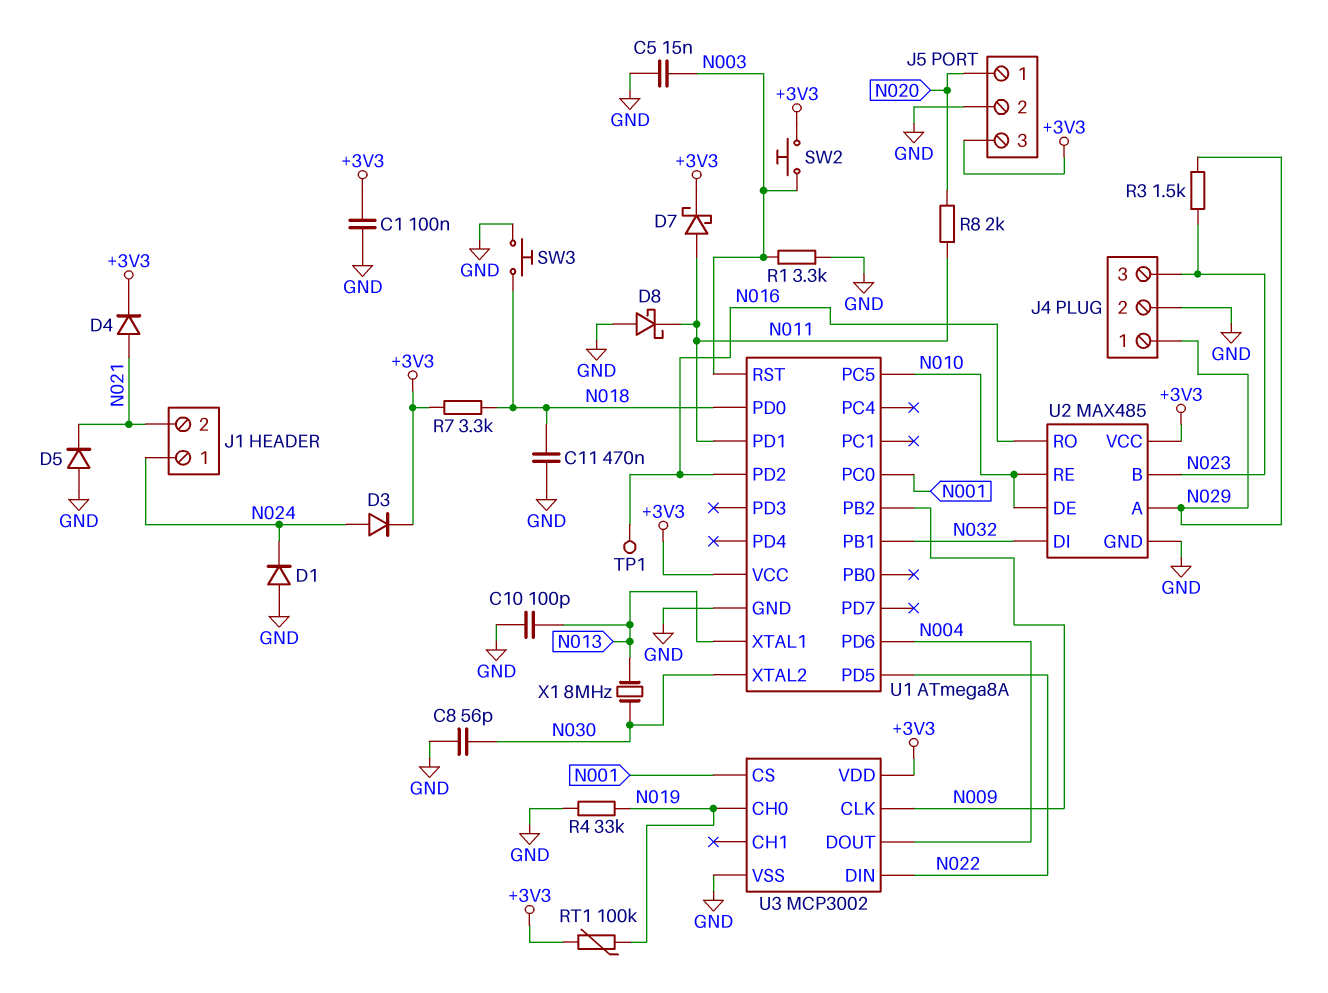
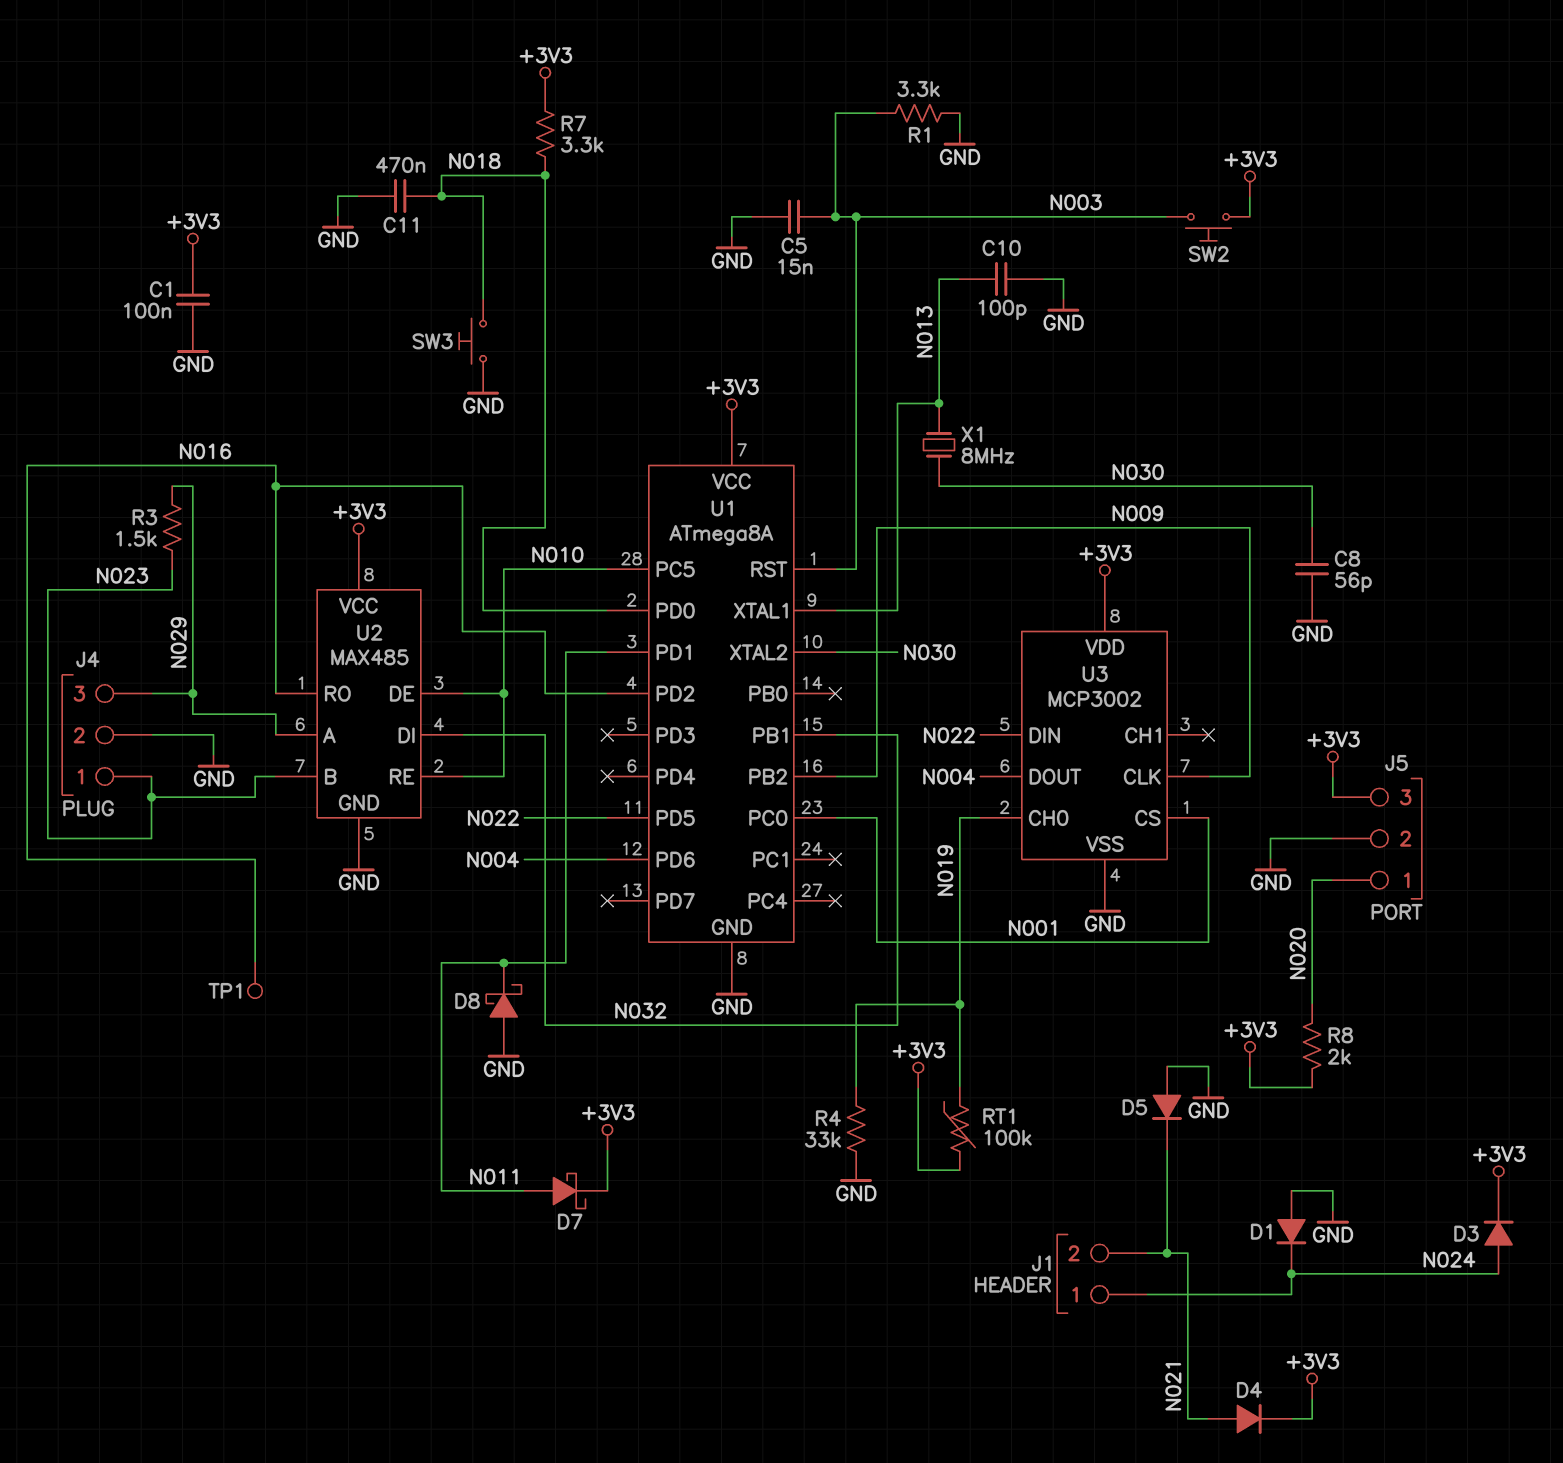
J4 pin 1: N029 -> N023
J4 pin 3: N023 -> N029
R8: 2k (N011, N020) -> 2k (+3V3, N020)

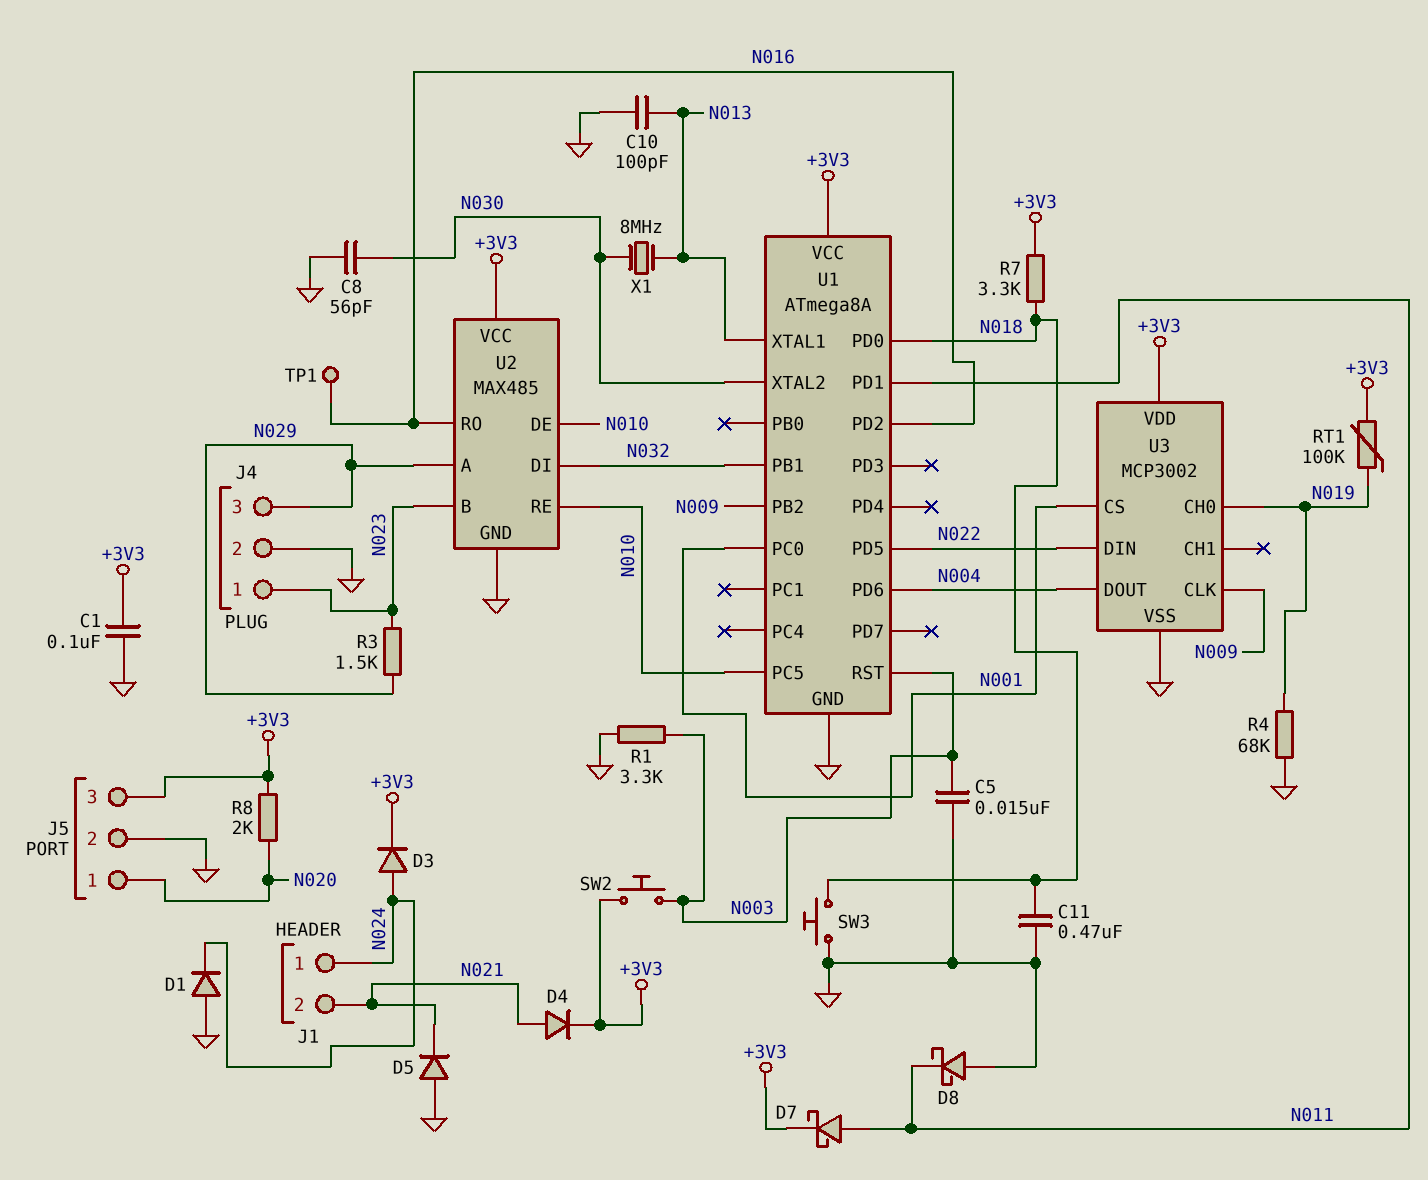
R4: 33k (GND, N019) -> 68k (GND, N019)

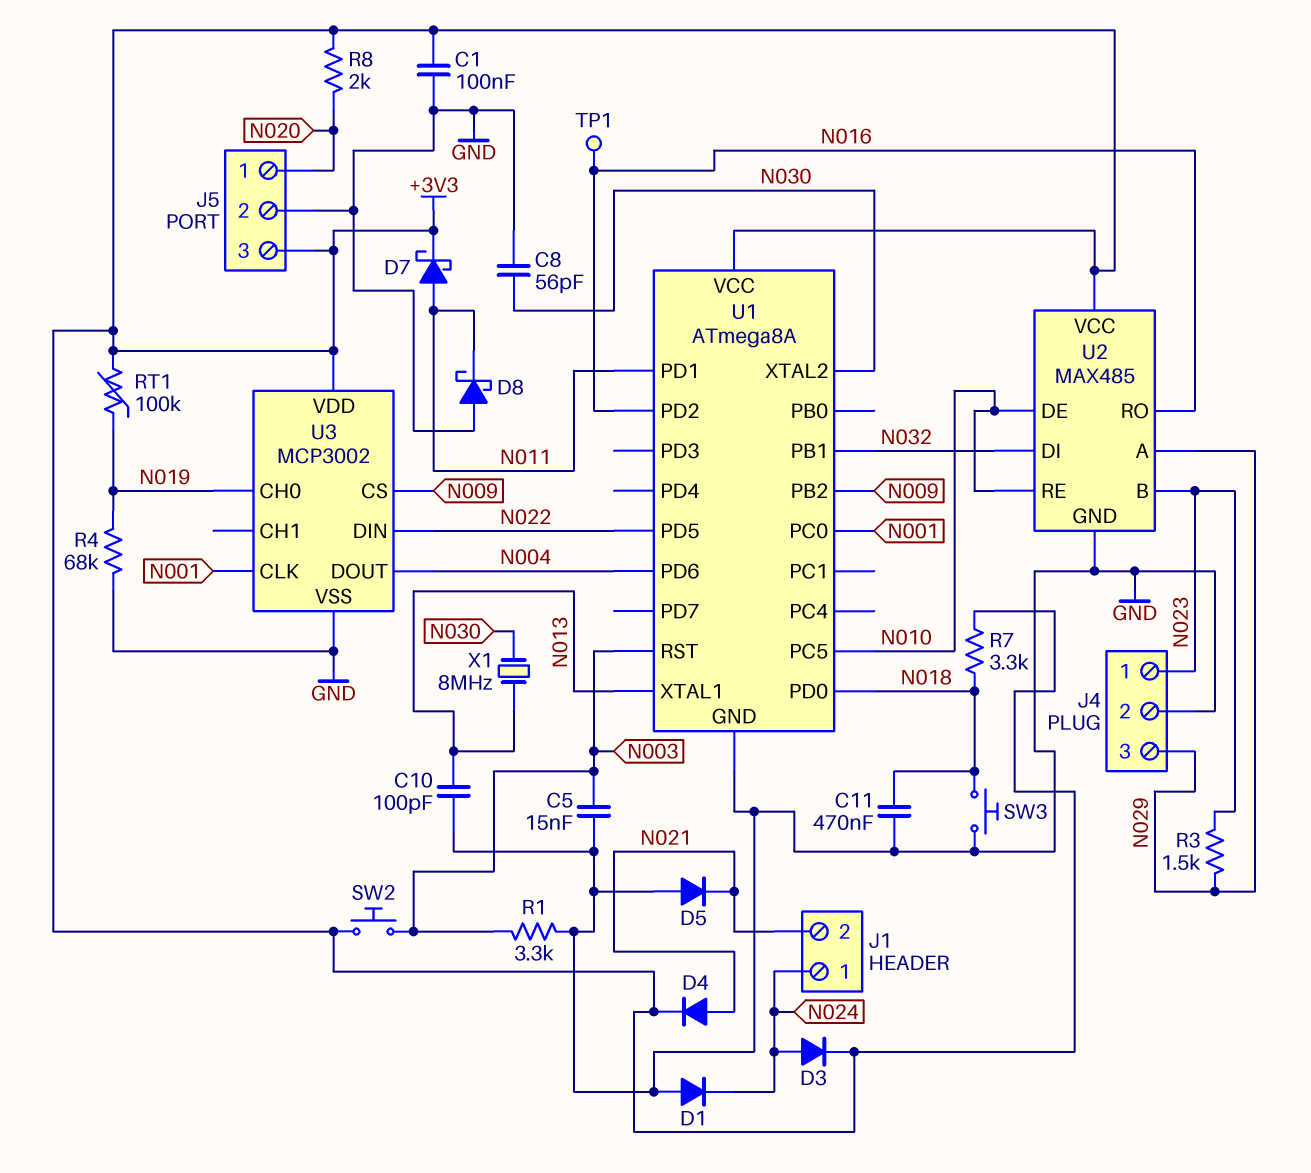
U3 pin CLK: N009 -> N001
U3 pin CS: N001 -> N009

